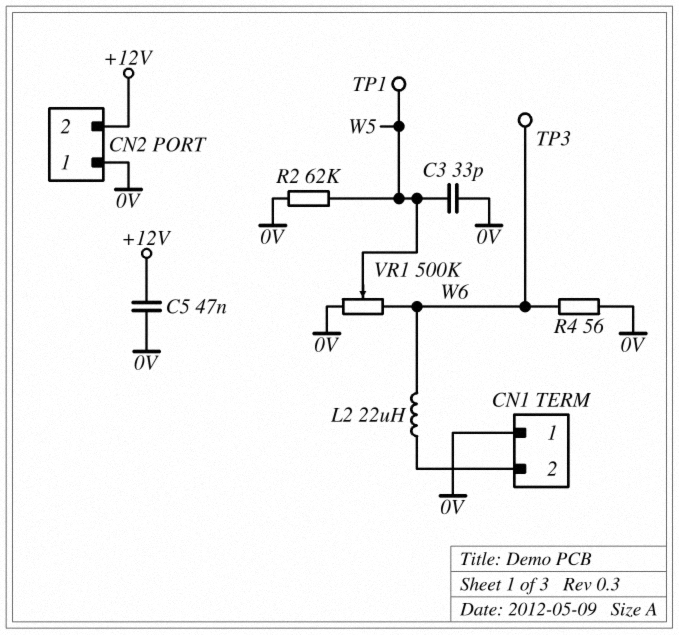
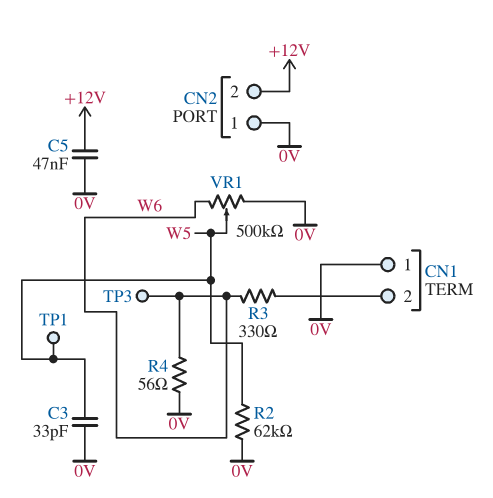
L2: 22uH (CN1/2, W6) -> none
R3: none -> 330 (CN1/2, W6)

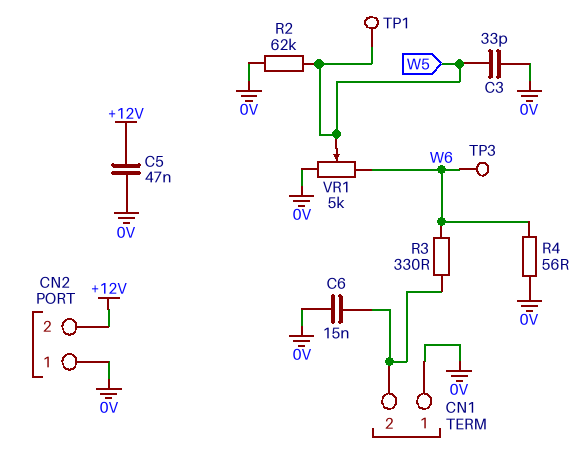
C6: none -> 15nF (0V, CN1/2)
VR1: 500k (0V, W6, wiper W5) -> 5k (0V, W6, wiper W5)

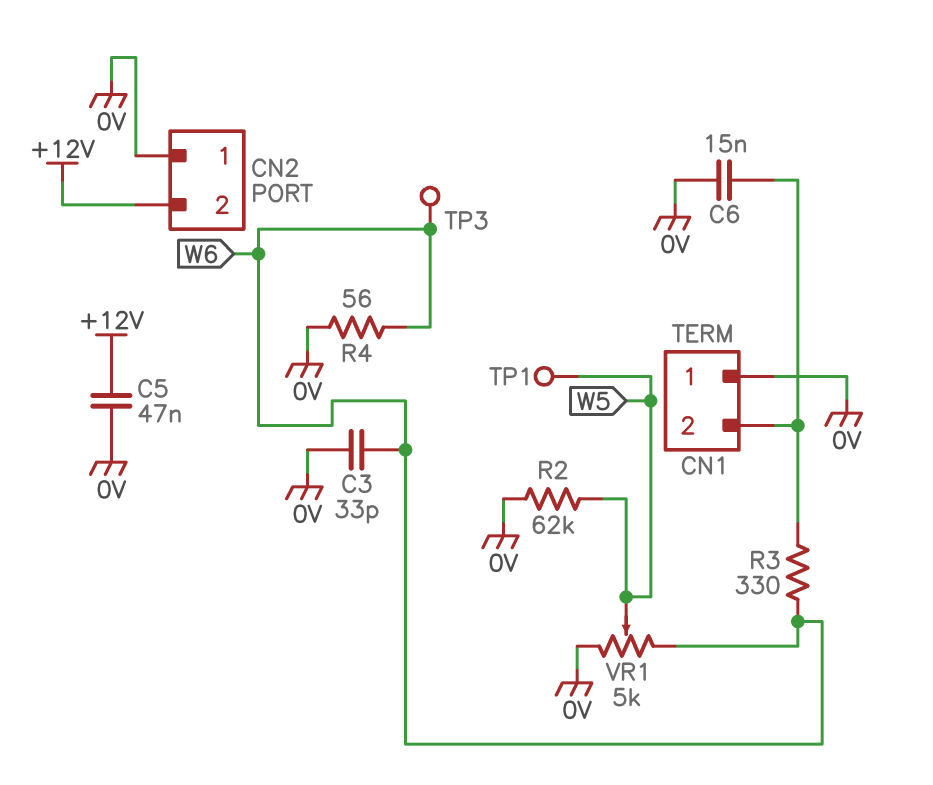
C3: 33pF (0V, W5) -> 33pF (0V, W6)

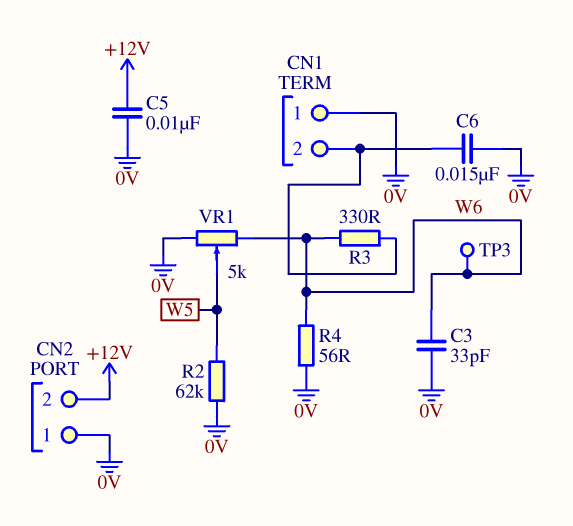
C5: 47nF (+12V, 0V) -> 10nF (+12V, 0V)
TP1: test point (W5) -> none

